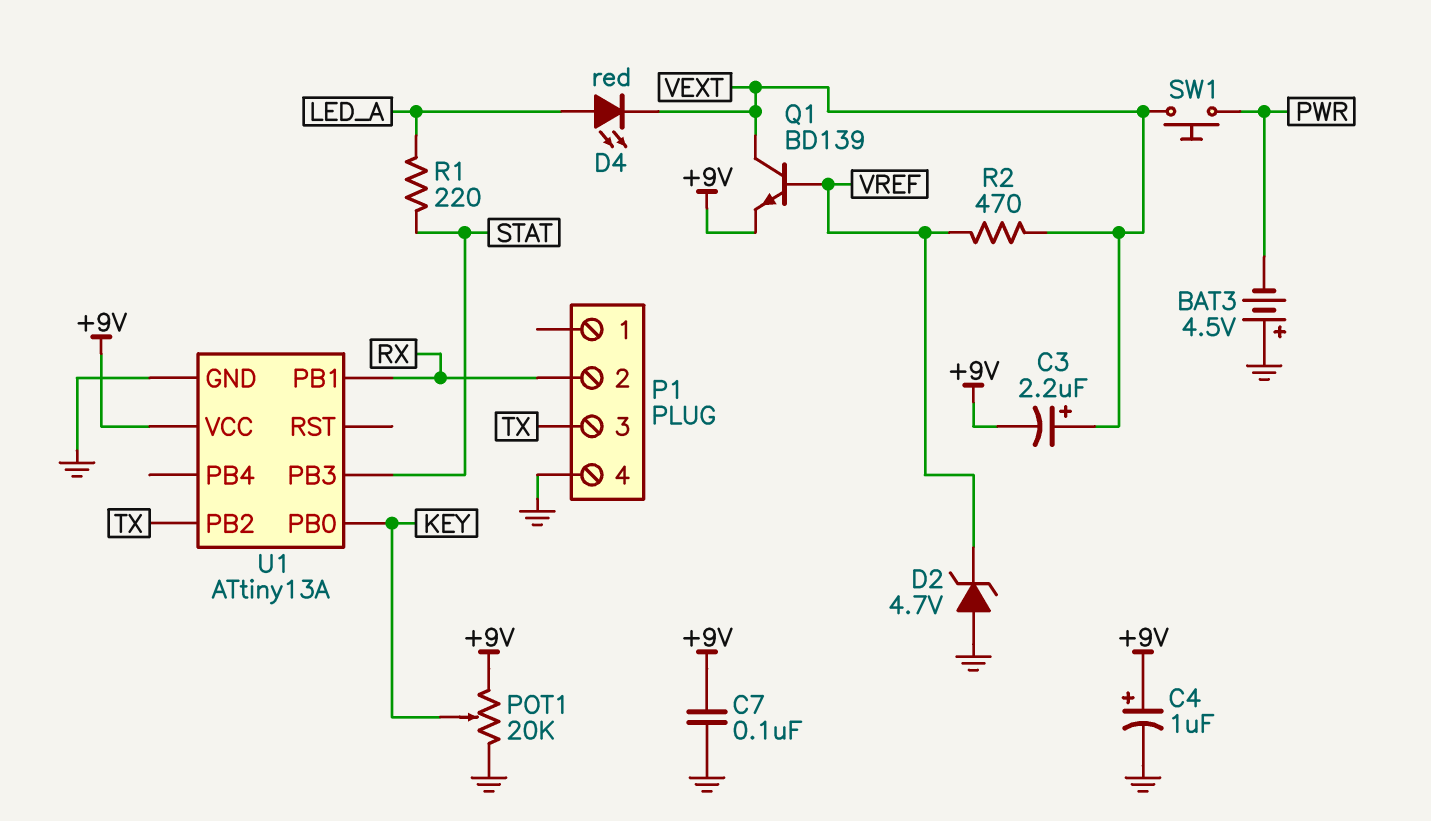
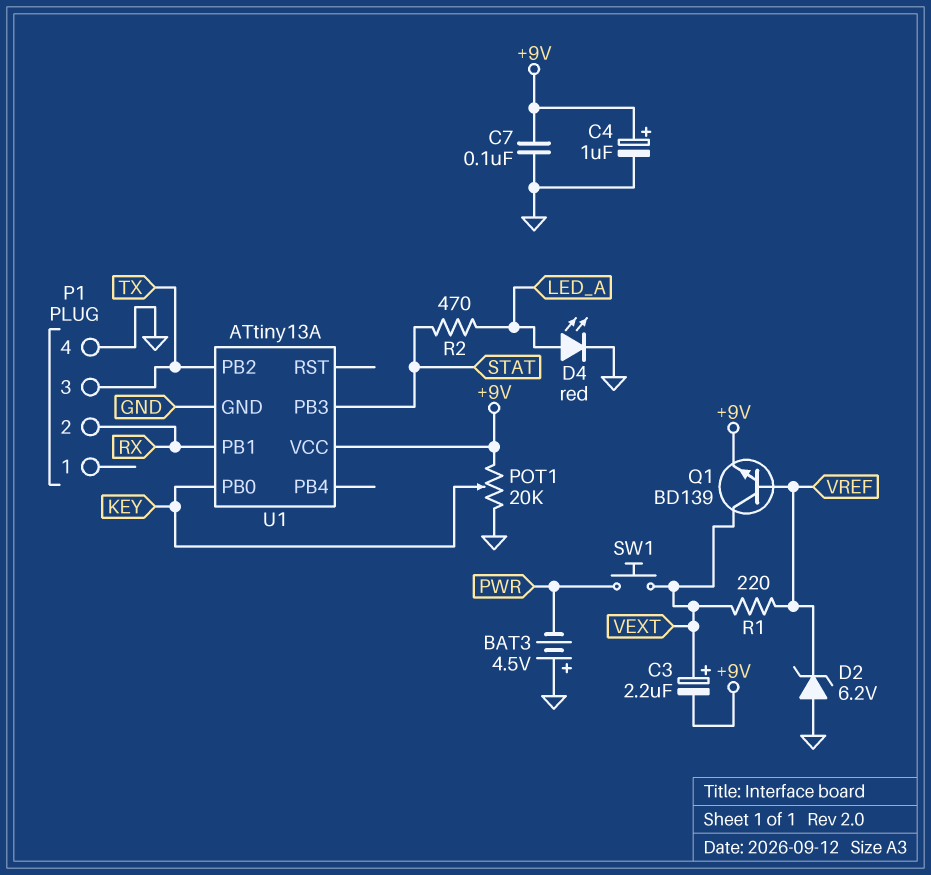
D2: zener 4.7V (A GND, K VREF) -> zener 6.2V (A GND, K VREF)
D4: LED red (A LED_A, K VEXT) -> LED red (A LED_A, K GND)
R1: 220 (LED_A, STAT) -> 220 (VEXT, VREF)
R2: 470 (VEXT, VREF) -> 470 (LED_A, STAT)

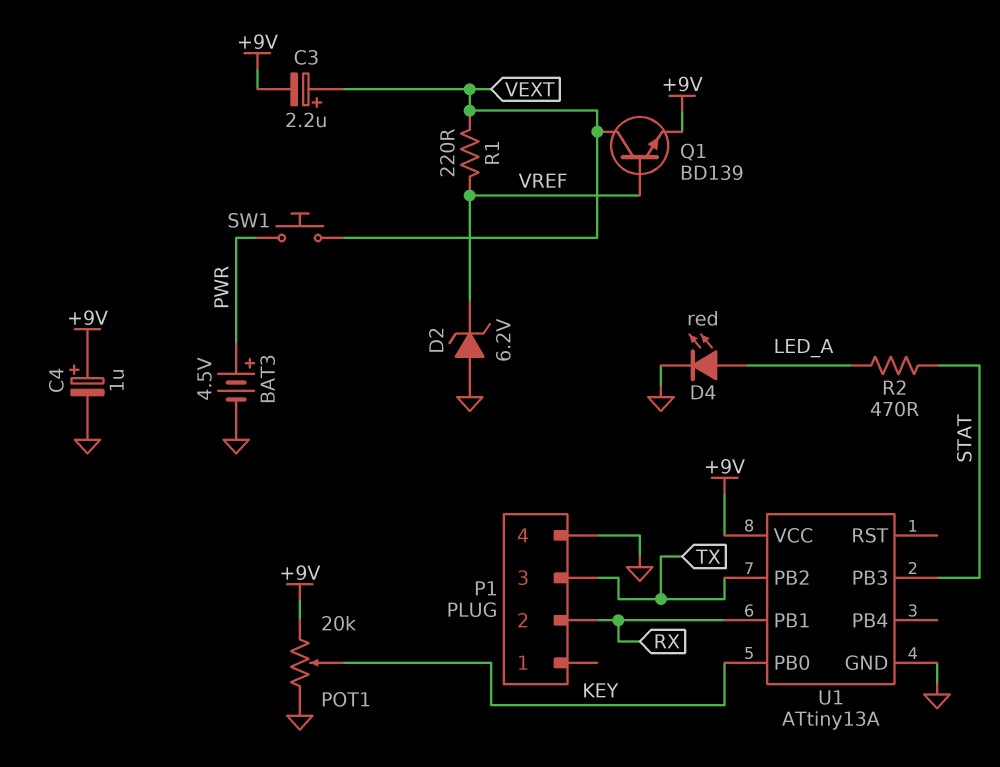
BAT3: 4.5V (plus GND, minus PWR) -> 4.5V (plus PWR, minus GND)
C7: 100nF (+9V, GND) -> none

